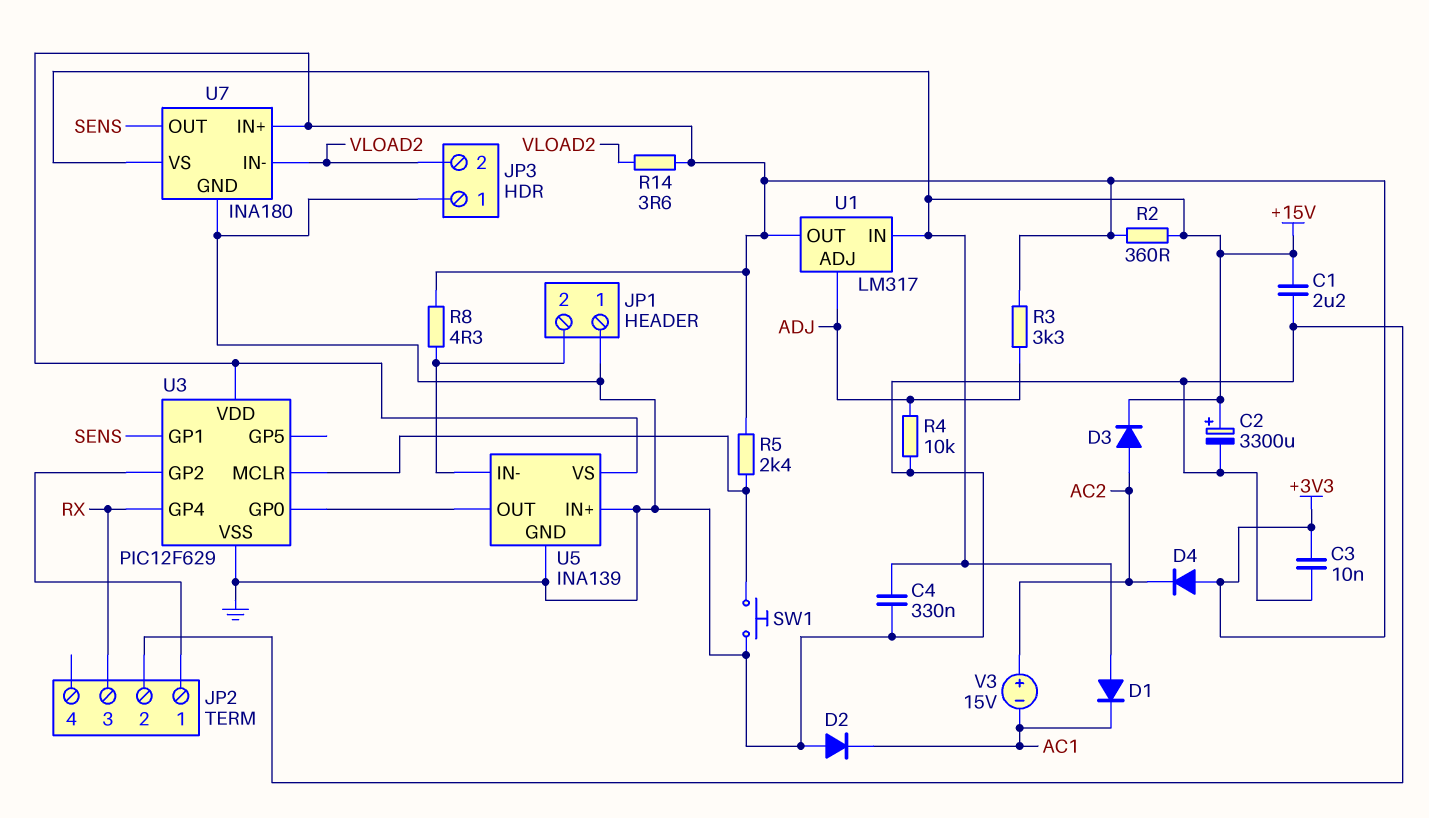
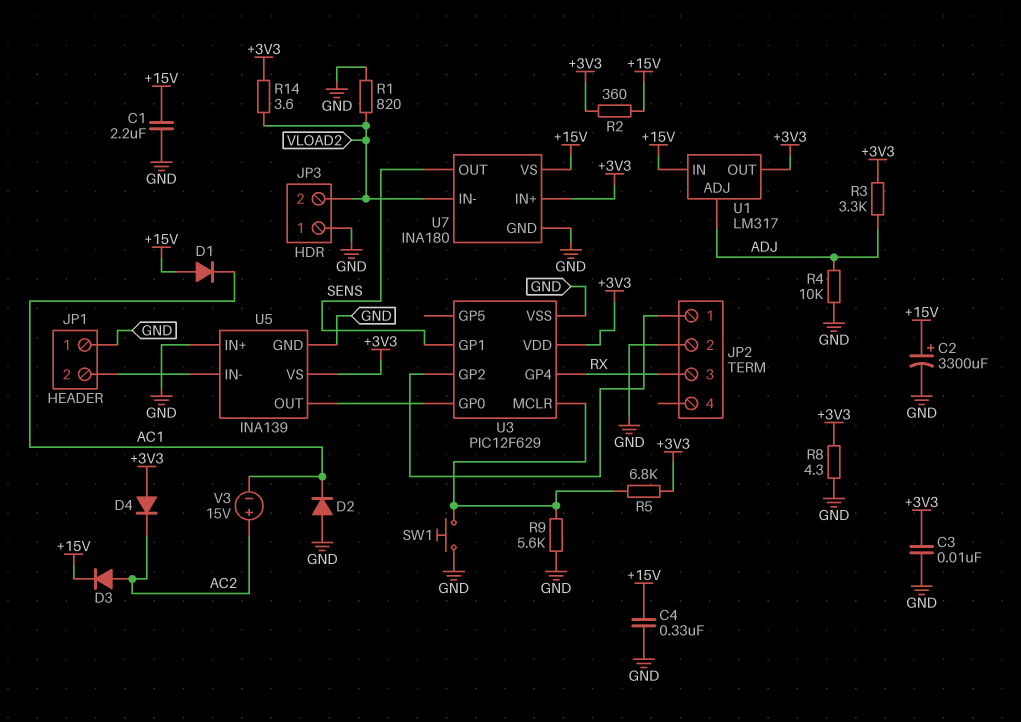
R1: none -> 820 (GND, VLOAD2)
R5: 2.4k (+3V3, U3/MCLR) -> 6.8k (+3V3, U3/MCLR)
R8: 4.3 (+3V3, JP1/2) -> 4.3 (+3V3, GND)
R9: none -> 5.6k (GND, U3/MCLR)

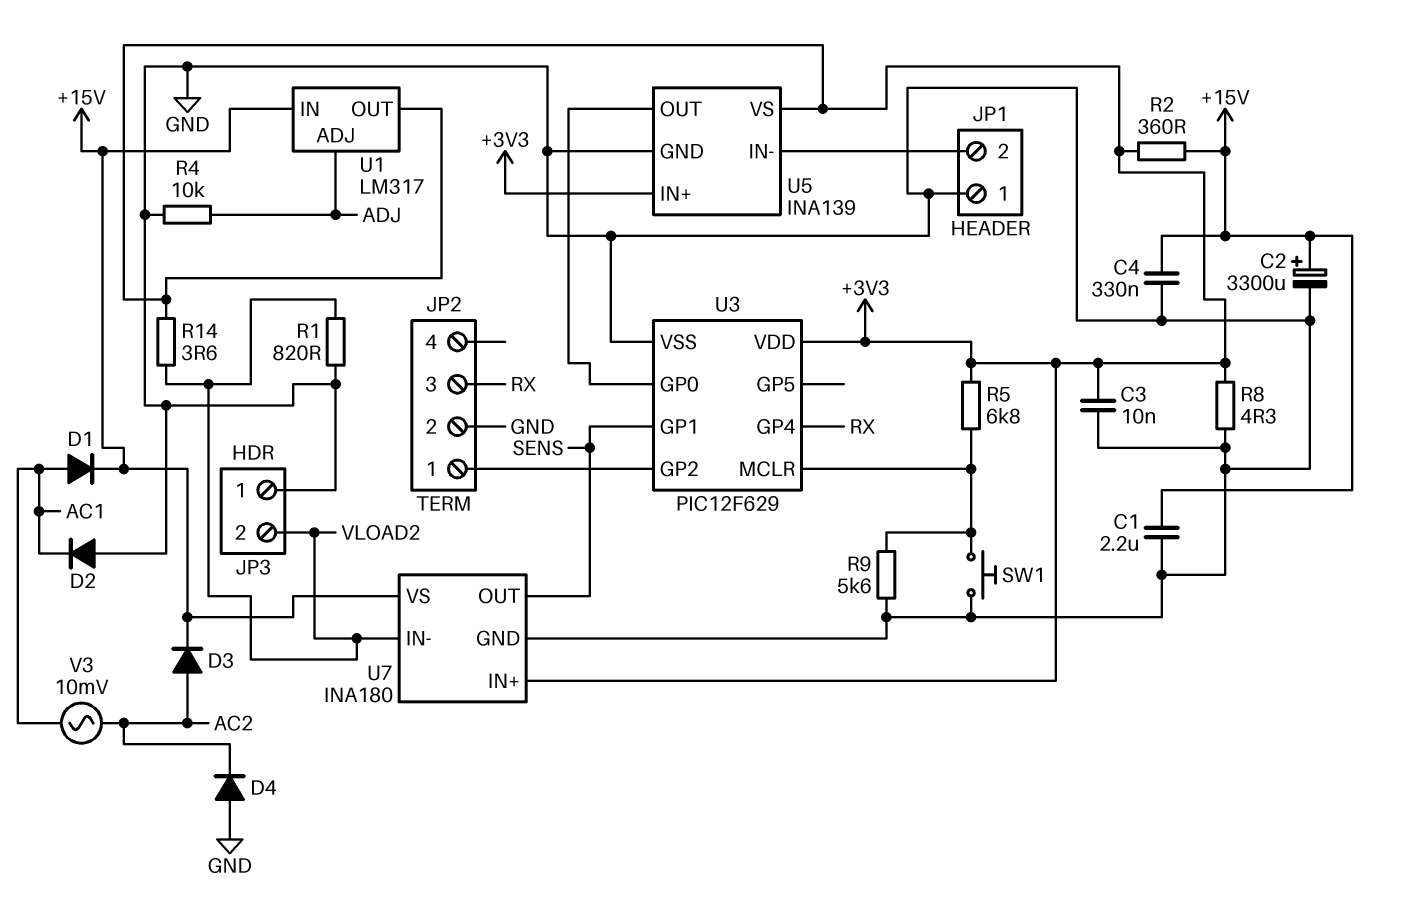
D1: diode (A +15V, K AC1) -> diode (A AC1, K +15V)
D4: diode (A +3V3, K AC2) -> diode (A GND, K AC2)
R3: 3.3k (+3V3, ADJ) -> none
U5 pin IN+: GND -> +3V3
V3: 15V (plus AC2, minus AC1) -> AC 10mV (AC1, AC2)

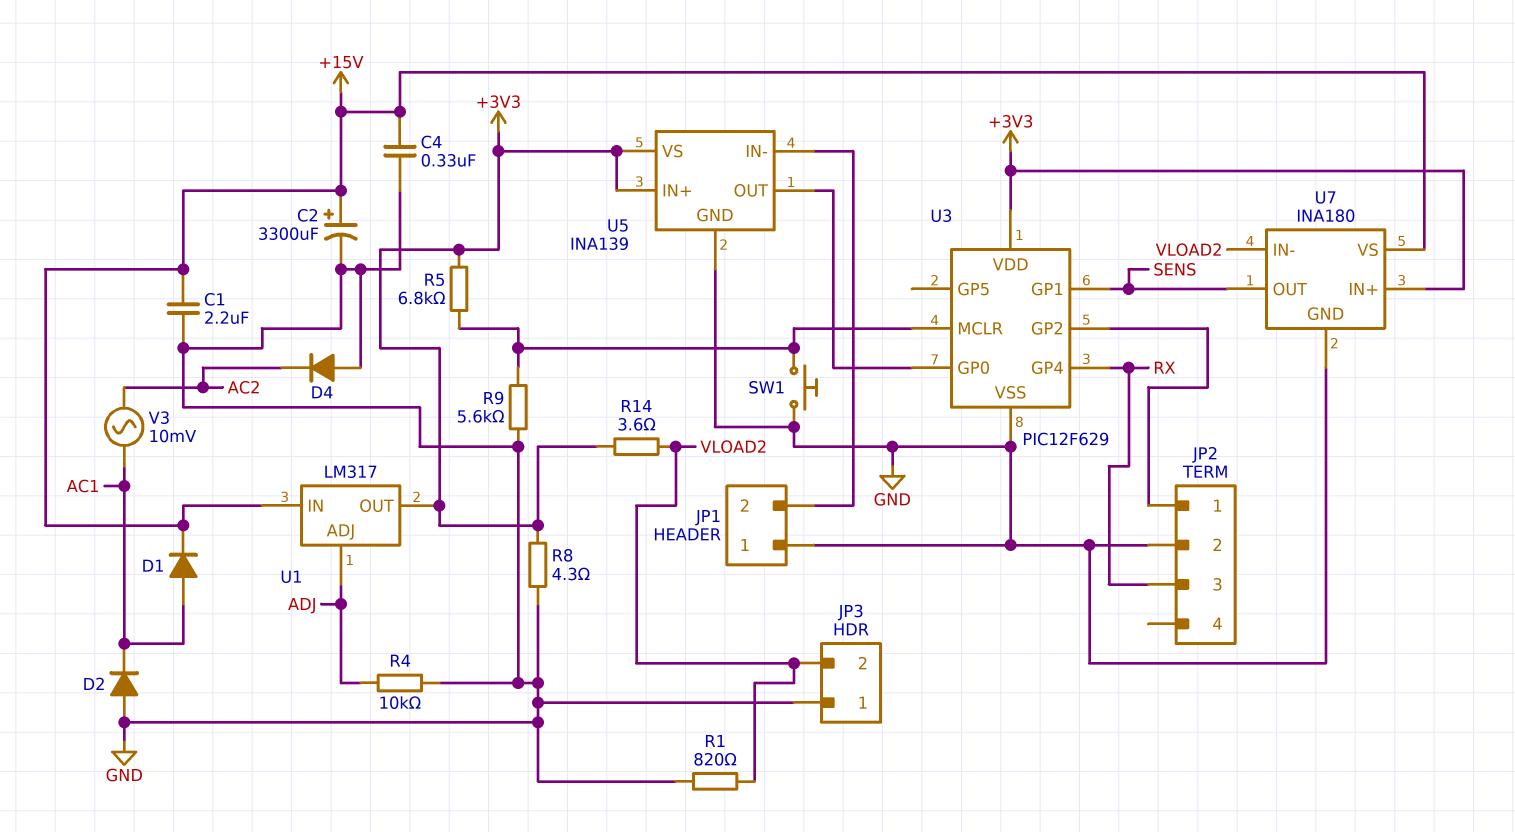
C3: 10nF (+3V3, GND) -> none
D3: diode (A AC2, K +15V) -> none
R2: 360 (+3V3, +15V) -> none

